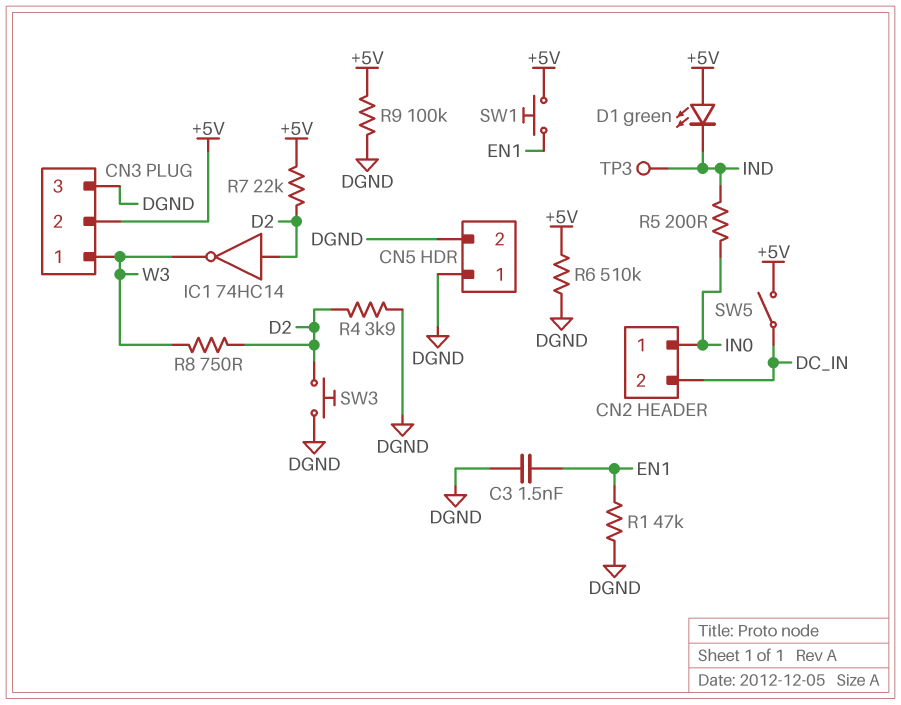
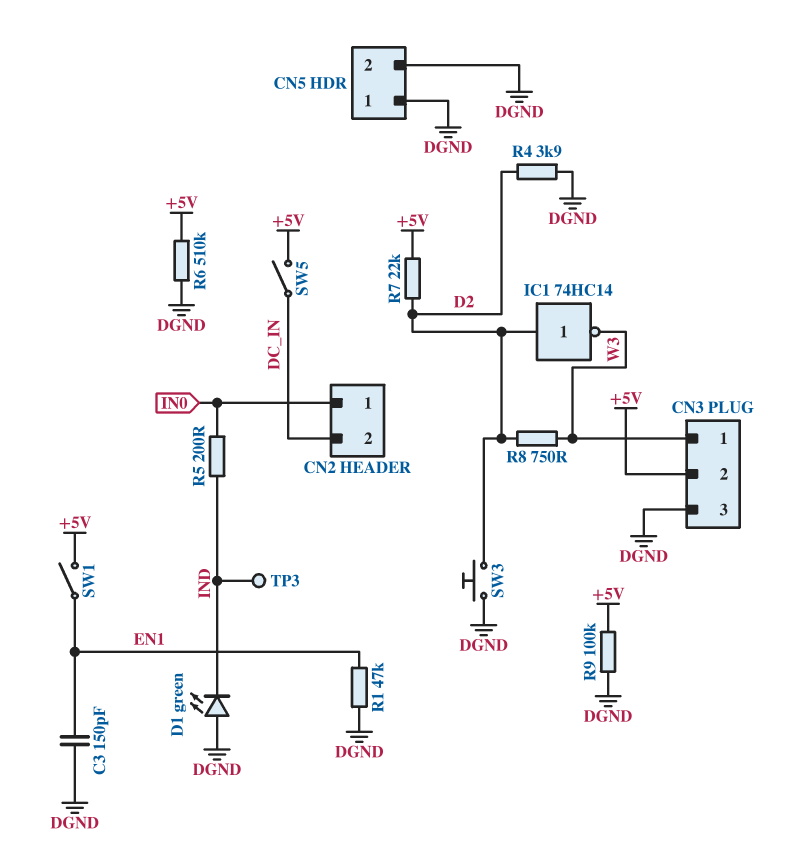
C3: 1.5nF (DGND, EN1) -> 150pF (DGND, EN1)
D1: LED green (A +5V, K IND) -> LED green (A DGND, K IND)
SW1: button (+5V, EN1) -> switch (+5V, EN1)

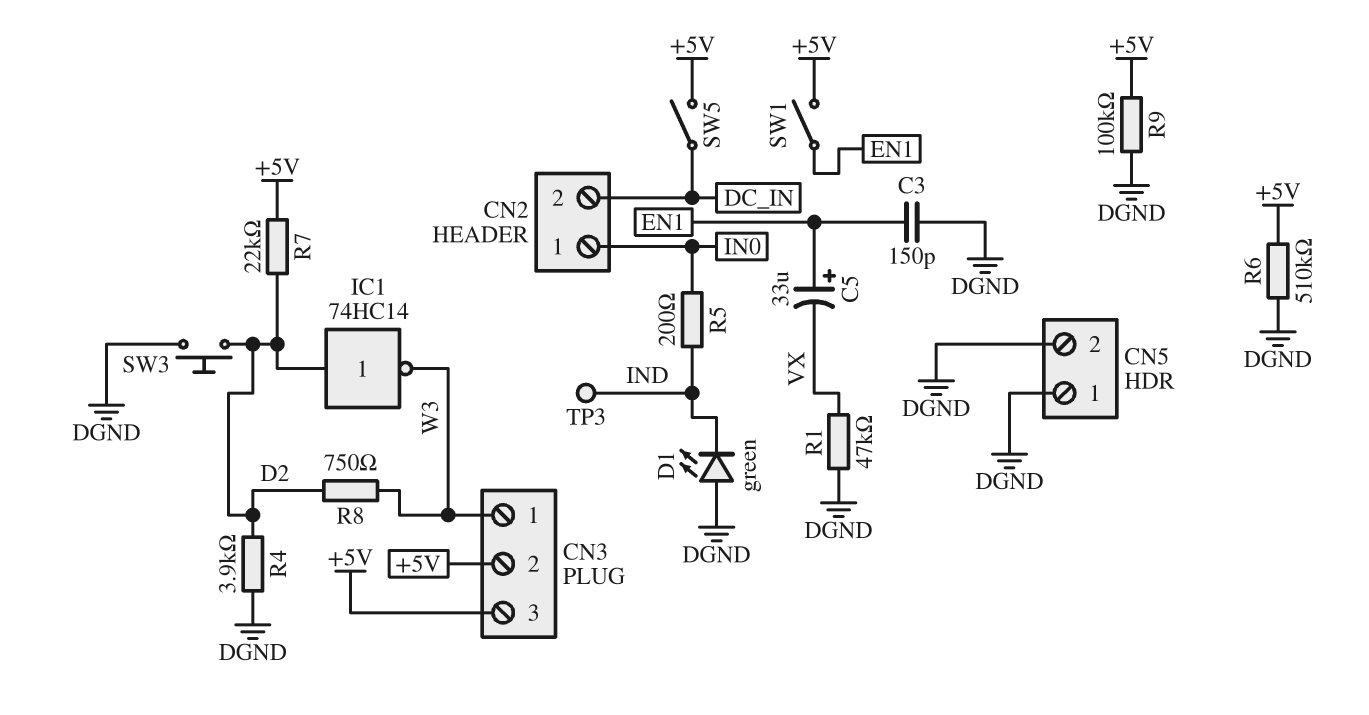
C5: none -> 33uF (plus EN1, minus VX)
CN3 pin 3: DGND -> +5V
R1: 47k (DGND, EN1) -> 47k (DGND, VX)

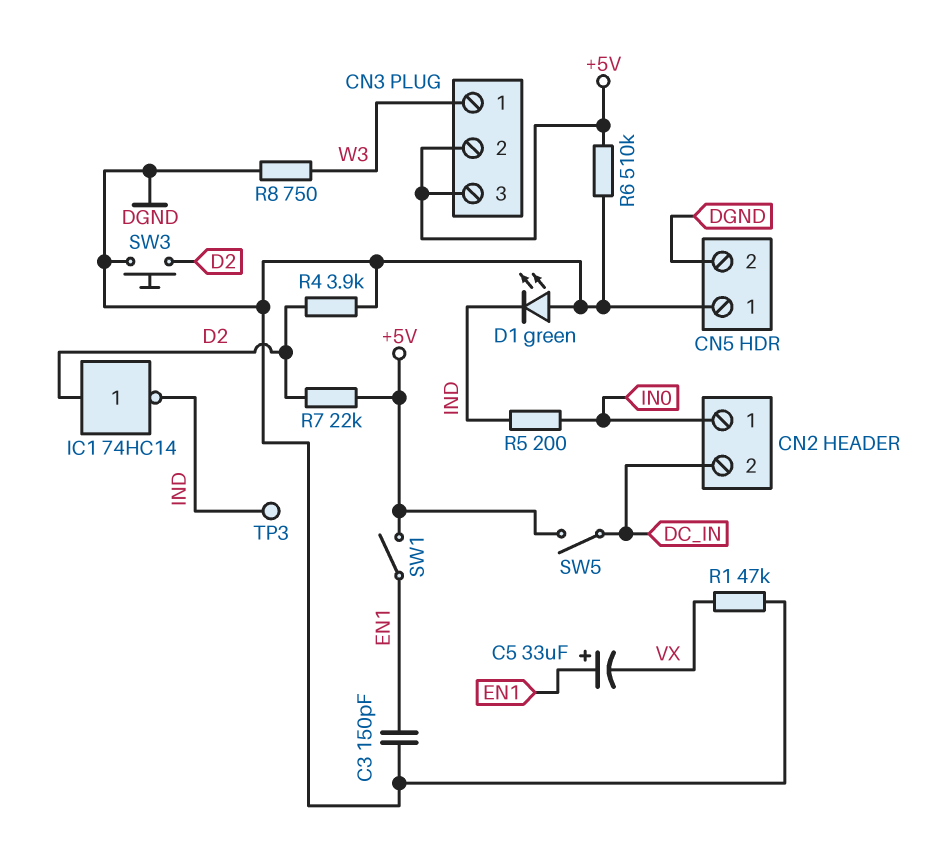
IC1: NOT 74HC14 (in D2, out W3) -> NOT 74HC14 (in D2, out IND)
R8: 750 (D2, W3) -> 750 (DGND, W3)
R9: 100k (+5V, DGND) -> none

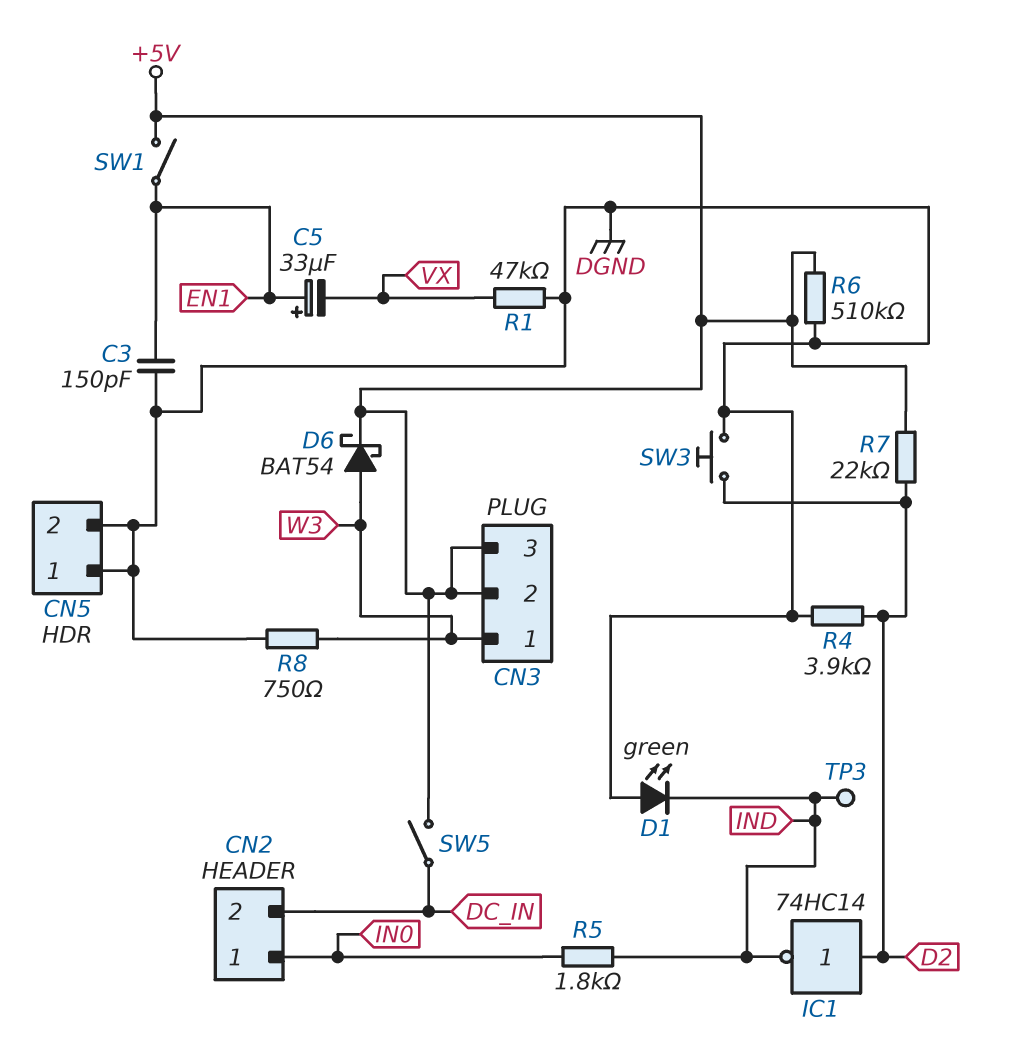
D6: none -> schottky BAT54 (A W3, K +5V)
R5: 200 (IN0, IND) -> 1.8k (IN0, IND)

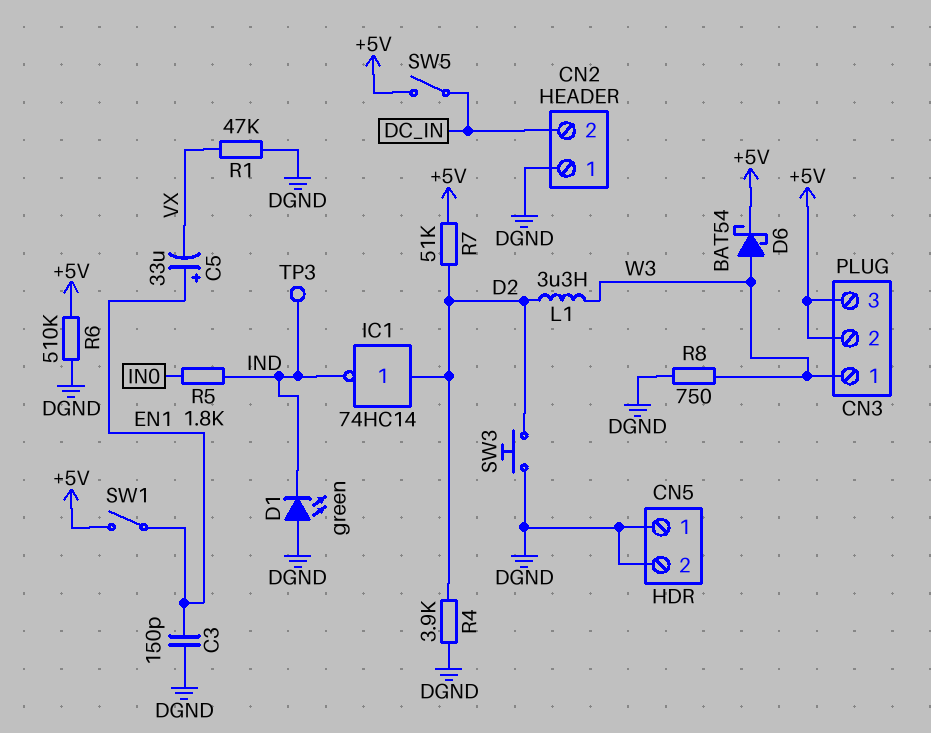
CN2 pin 1: IN0 -> DGND
L1: none -> 3.3uH (D2, W3)
R7: 22k (+5V, D2) -> 51k (+5V, D2)

